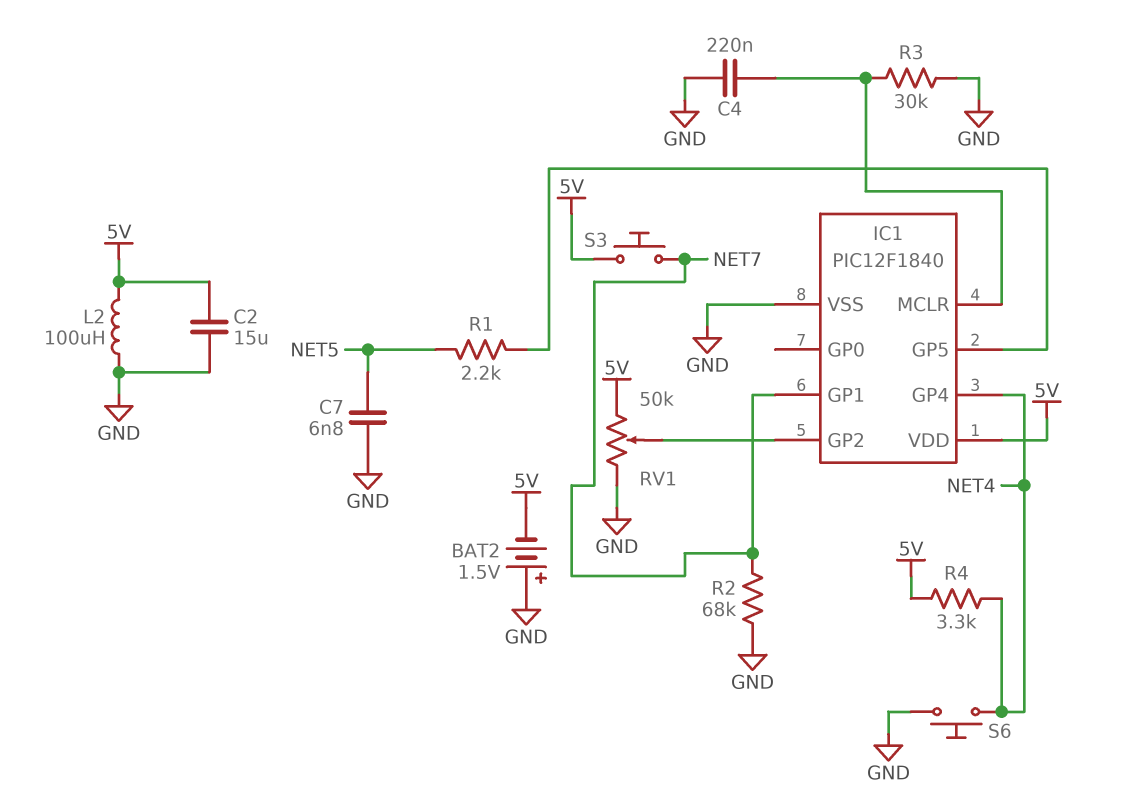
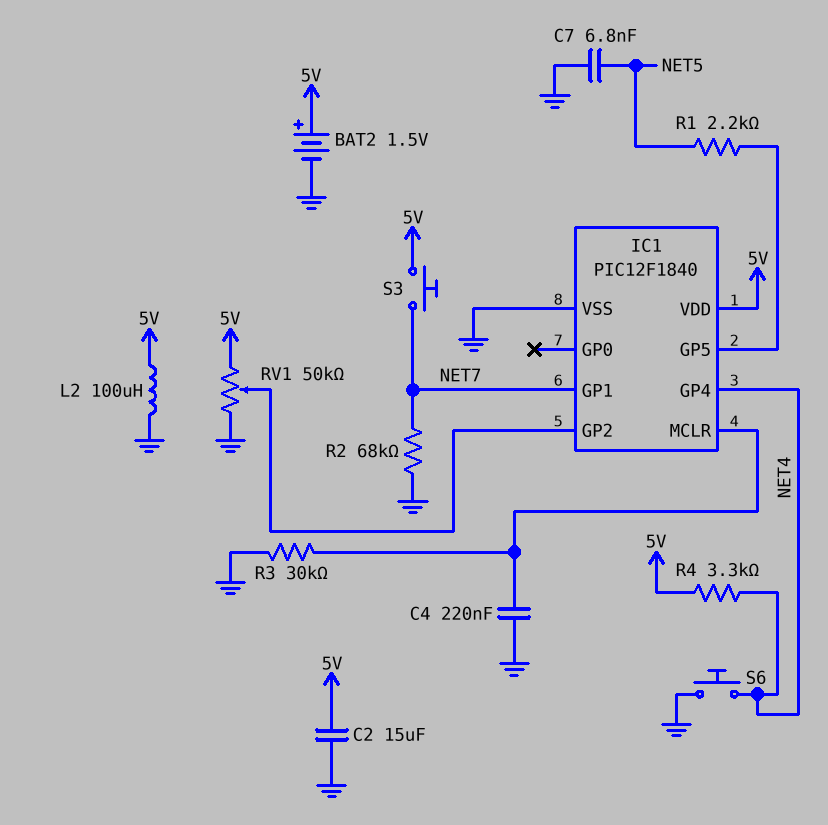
BAT2: 1.5V (plus GND, minus 5V) -> 1.5V (plus 5V, minus GND)

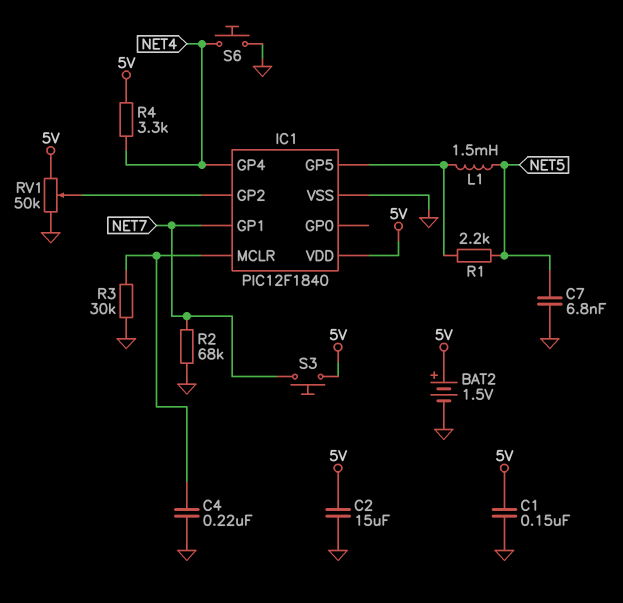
C1: none -> 150nF (5V, GND)
L1: none -> 1.5mH (IC1/GP5, NET5)
L2: 100uH (5V, GND) -> none

